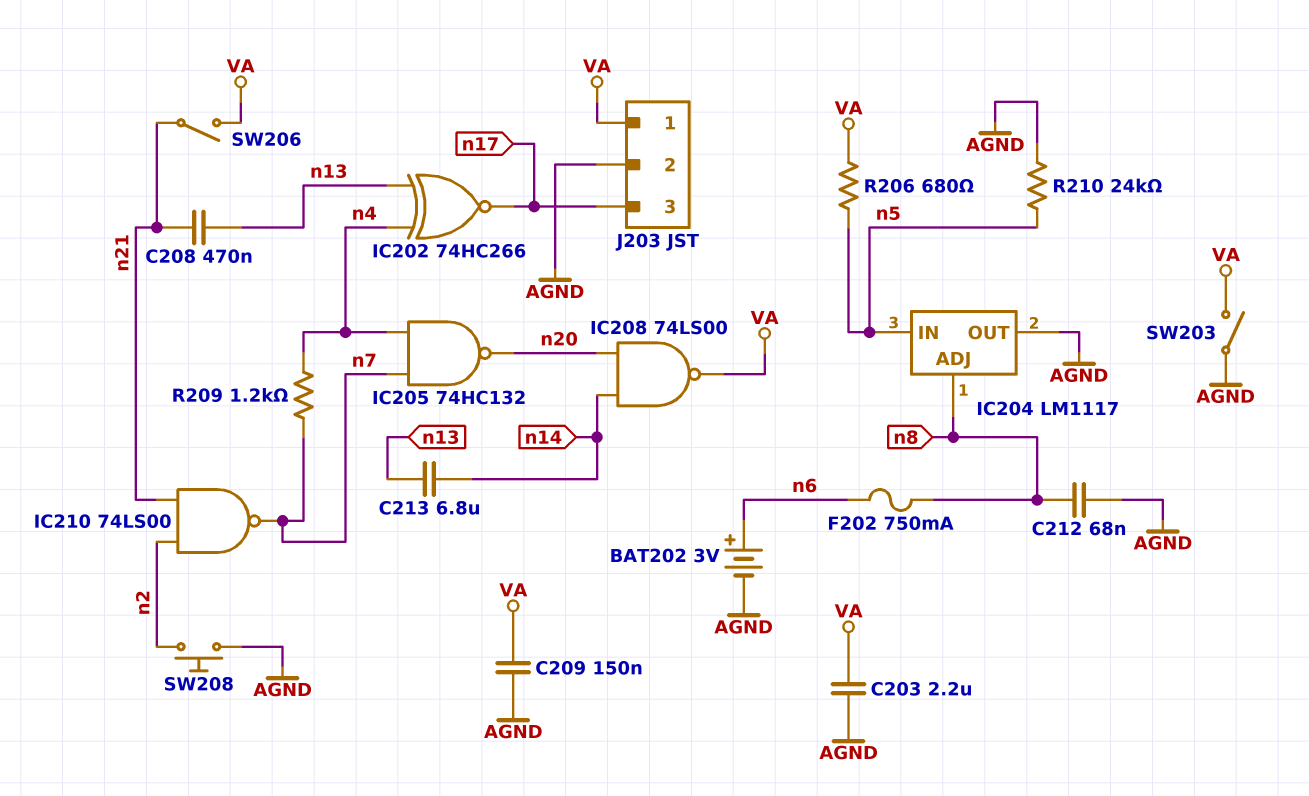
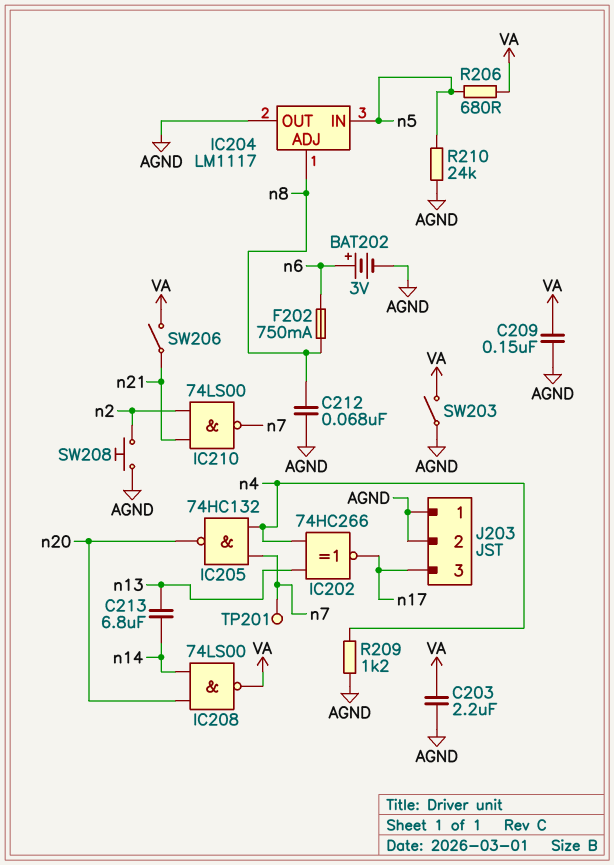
C208: 470nF (n13, n21) -> none
J203 pin 1: VA -> AGND
R209: 1.2k (n4, n7) -> 1.2k (AGND, n4)
TP201: none -> test point (n7)

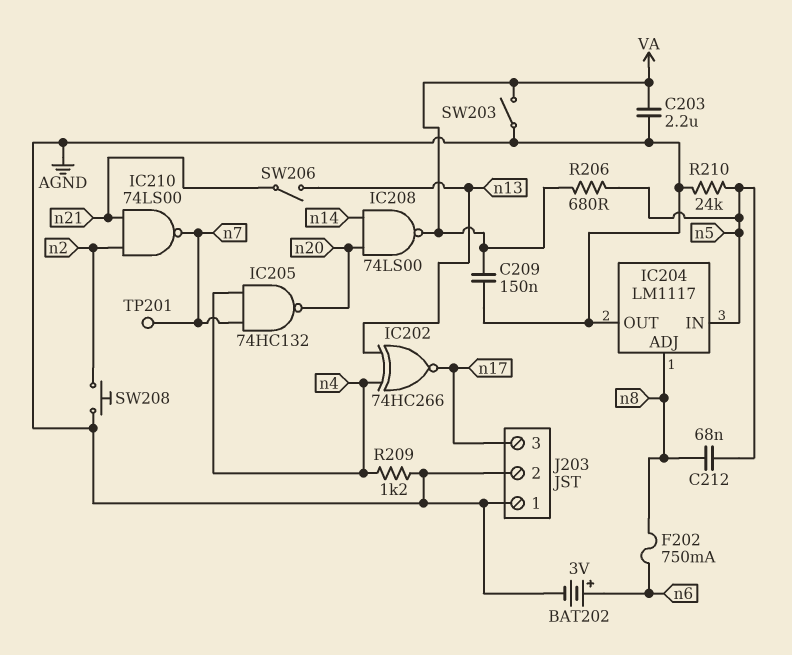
C212: 68nF (AGND, n8) -> 68nF (n5, n8)
C213: 6.8uF (n13, n14) -> none
SW206: switch (VA, n21) -> switch (n13, n21)

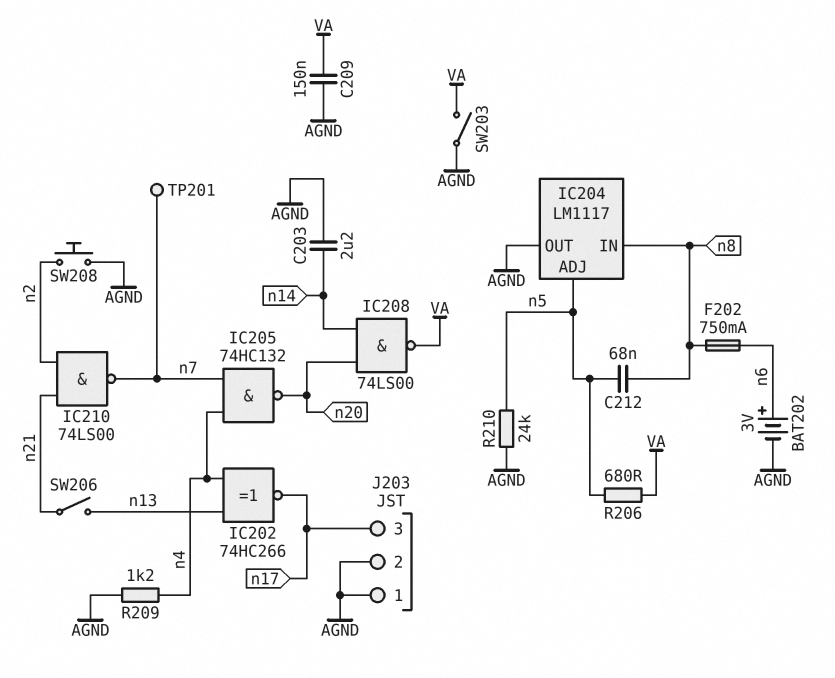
C203: 2.2uF (AGND, VA) -> 2.2uF (AGND, n14)
IC204 pin ADJ: n8 -> n5
IC204 pin IN: n5 -> n8

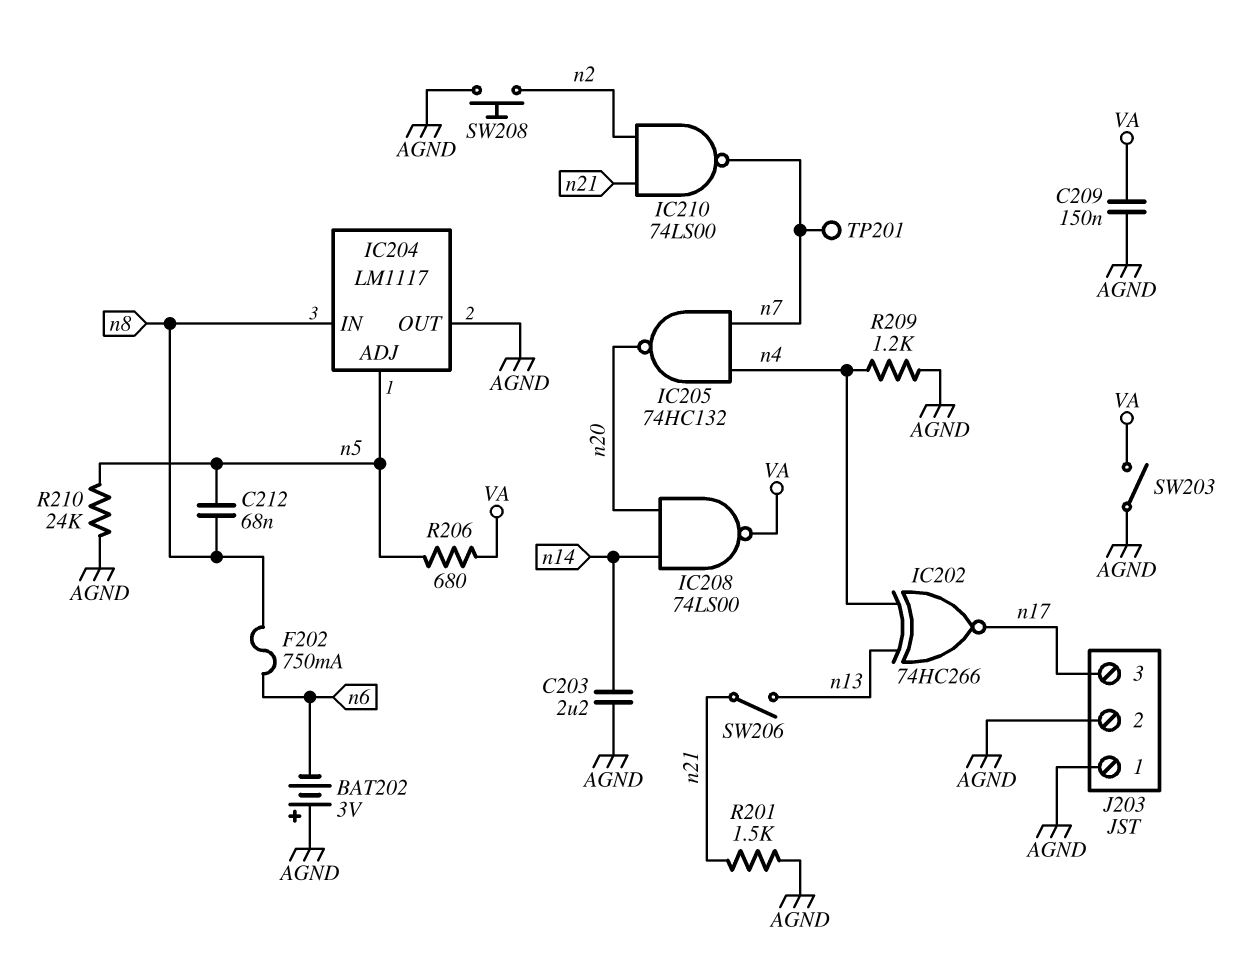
BAT202: 3V (plus n6, minus AGND) -> 3V (plus AGND, minus n6)
R201: none -> 1.5k (AGND, n21)

